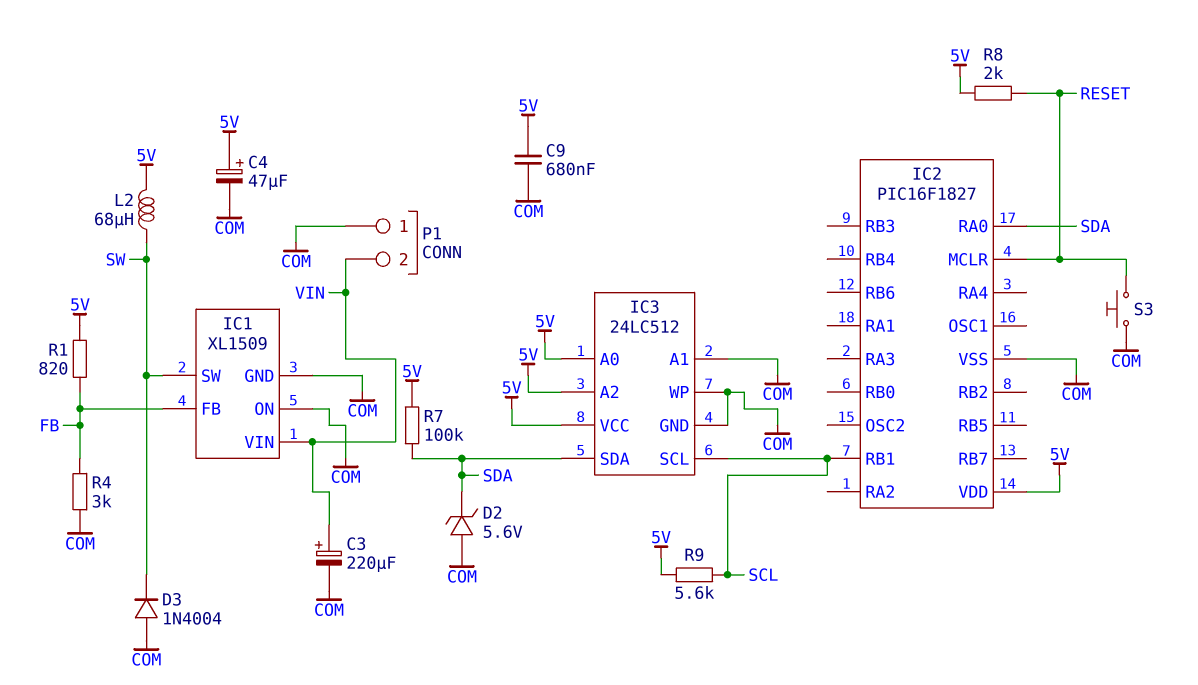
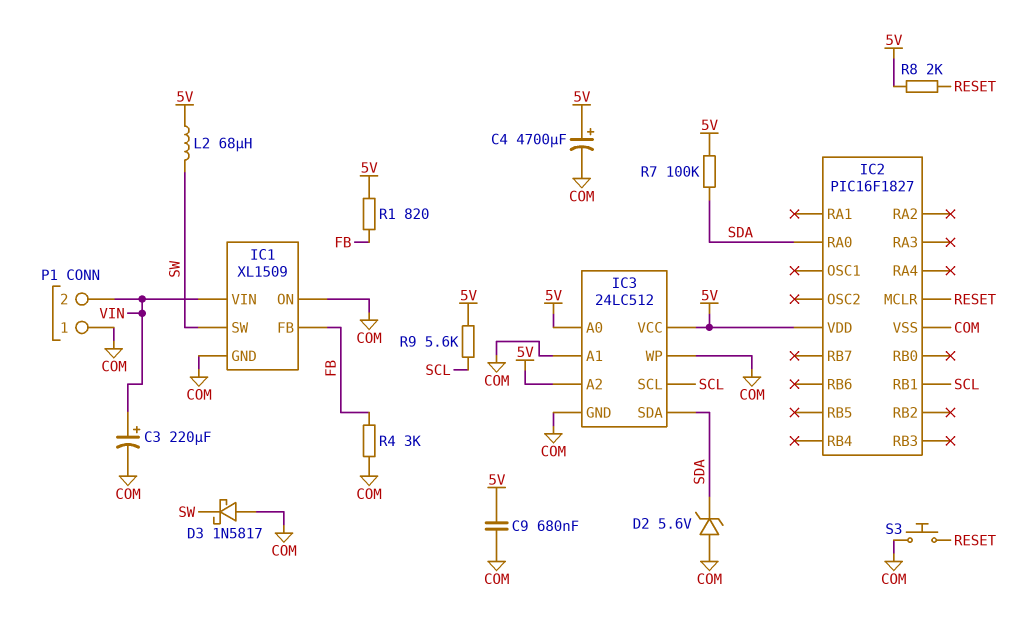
C4: 47uF (plus 5V, minus COM) -> 4700uF (plus 5V, minus COM)
D3: diode 1N4004 (A COM, K SW) -> schottky 1N5817 (A COM, K SW)

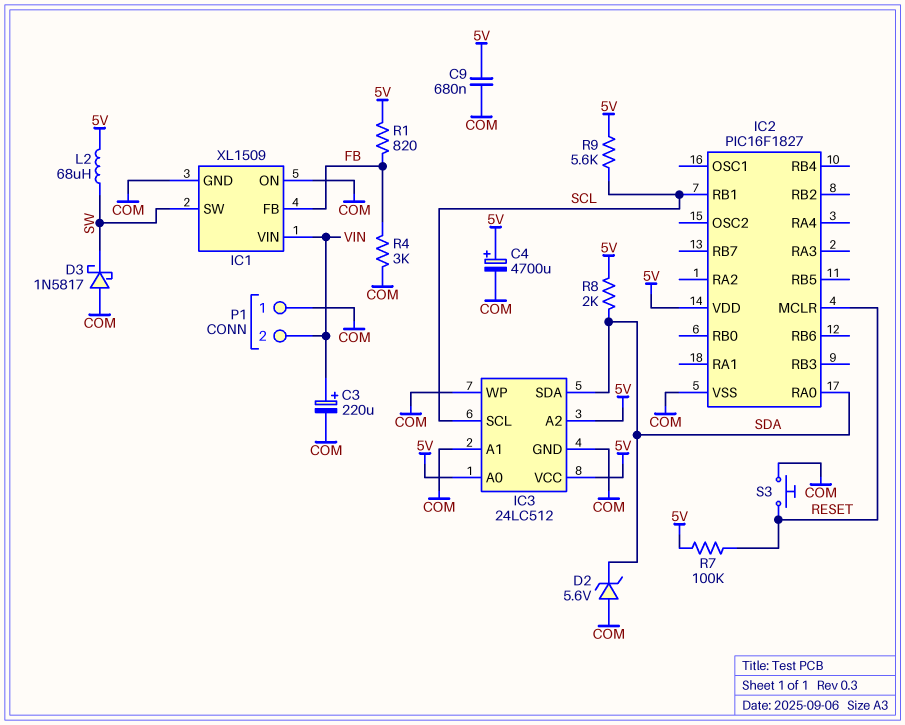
R7: 100k (5V, SDA) -> 100k (5V, RESET)
R8: 2k (5V, RESET) -> 2k (5V, SDA)

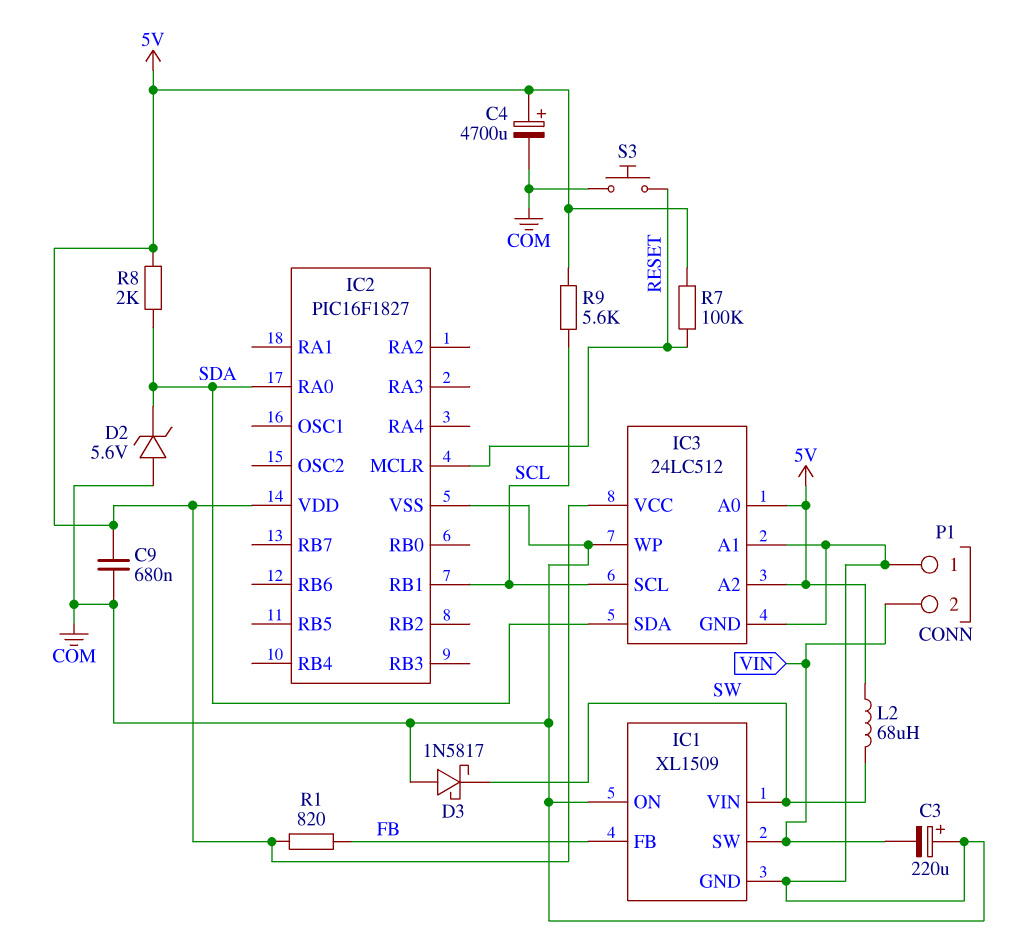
C3: 220uF (plus VIN, minus COM) -> 220uF (plus COM, minus VIN)
IC1 pin SW: SW -> VIN
IC1 pin VIN: VIN -> SW
R4: 3k (COM, FB) -> none

